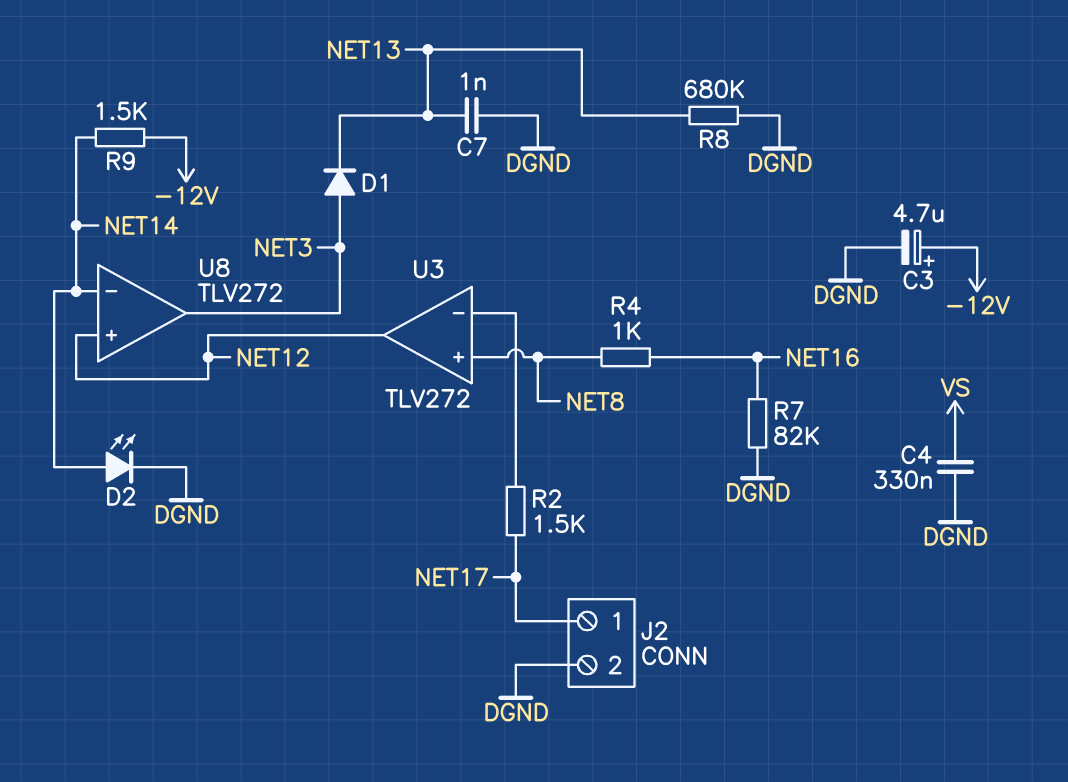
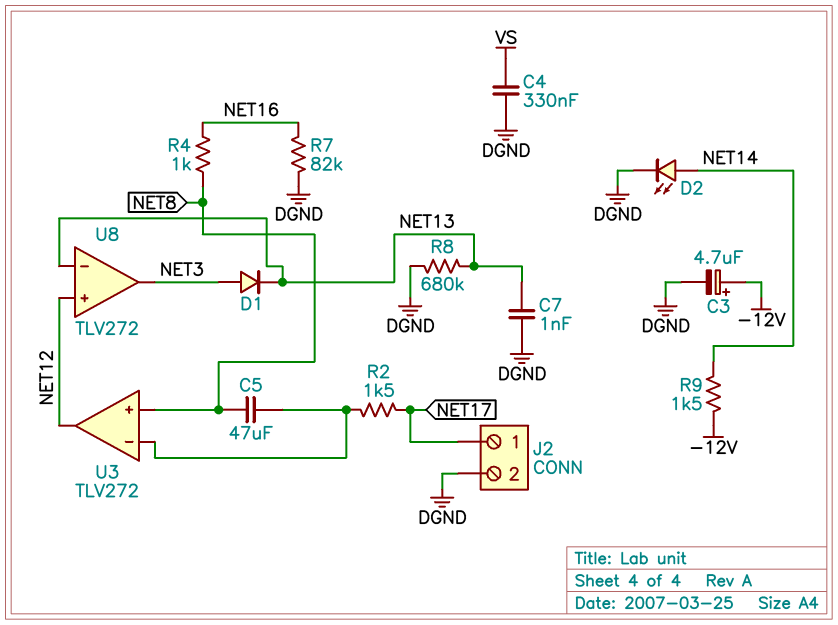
C5: none -> 47uF (NET8, U3/in-)
U8 pin in-: NET14 -> NET13

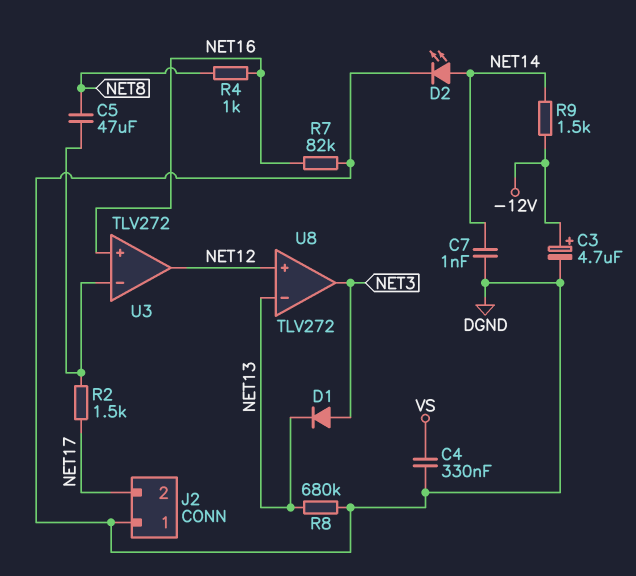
C7: 1nF (DGND, NET13) -> 1nF (DGND, NET14)
J2 pin 1: NET17 -> DGND
J2 pin 2: DGND -> NET17
U3 pin in+: NET8 -> NET16

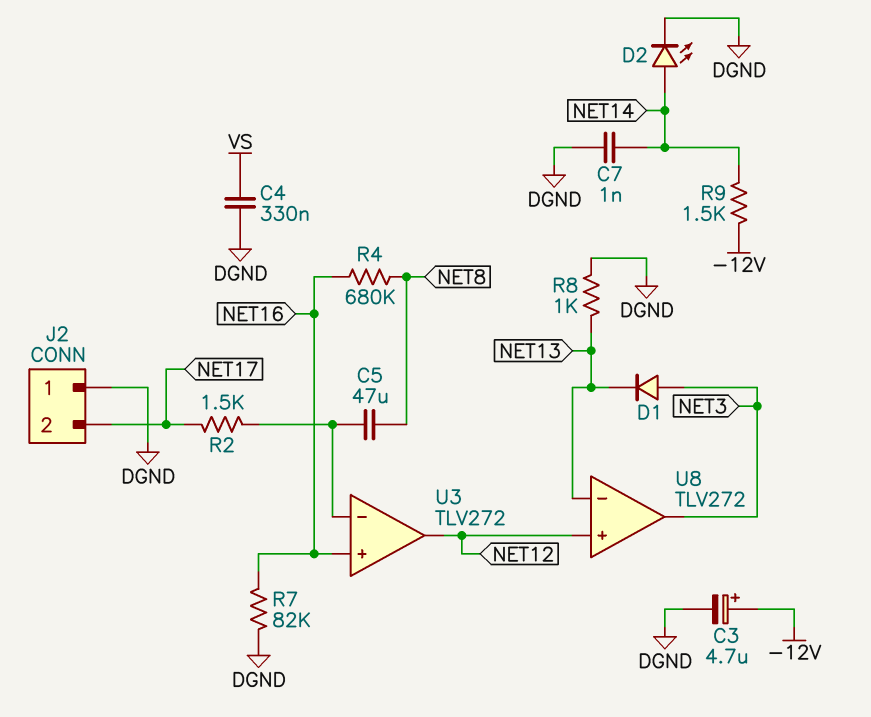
R4: 1k (NET8, NET16) -> 680k (NET8, NET16)
R8: 680k (DGND, NET13) -> 1k (DGND, NET13)

